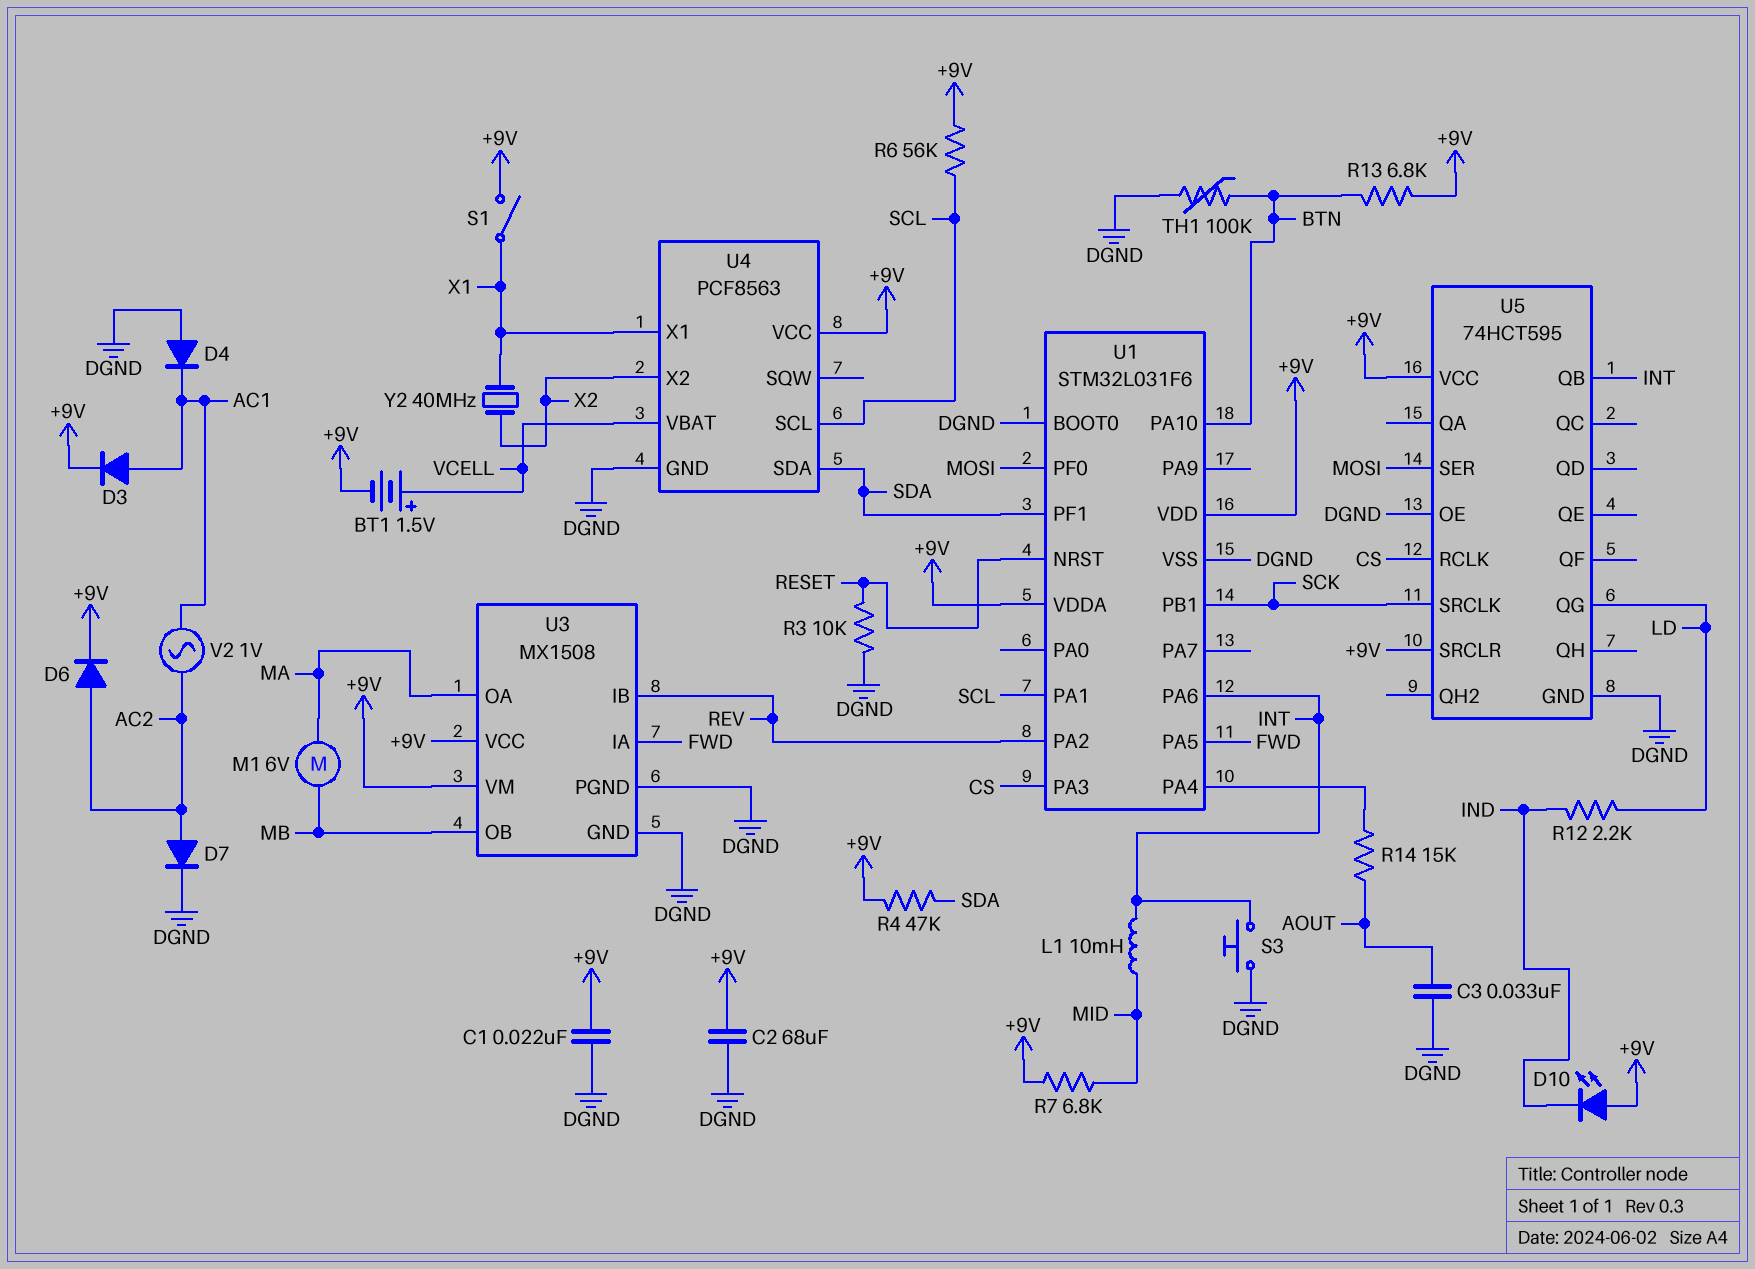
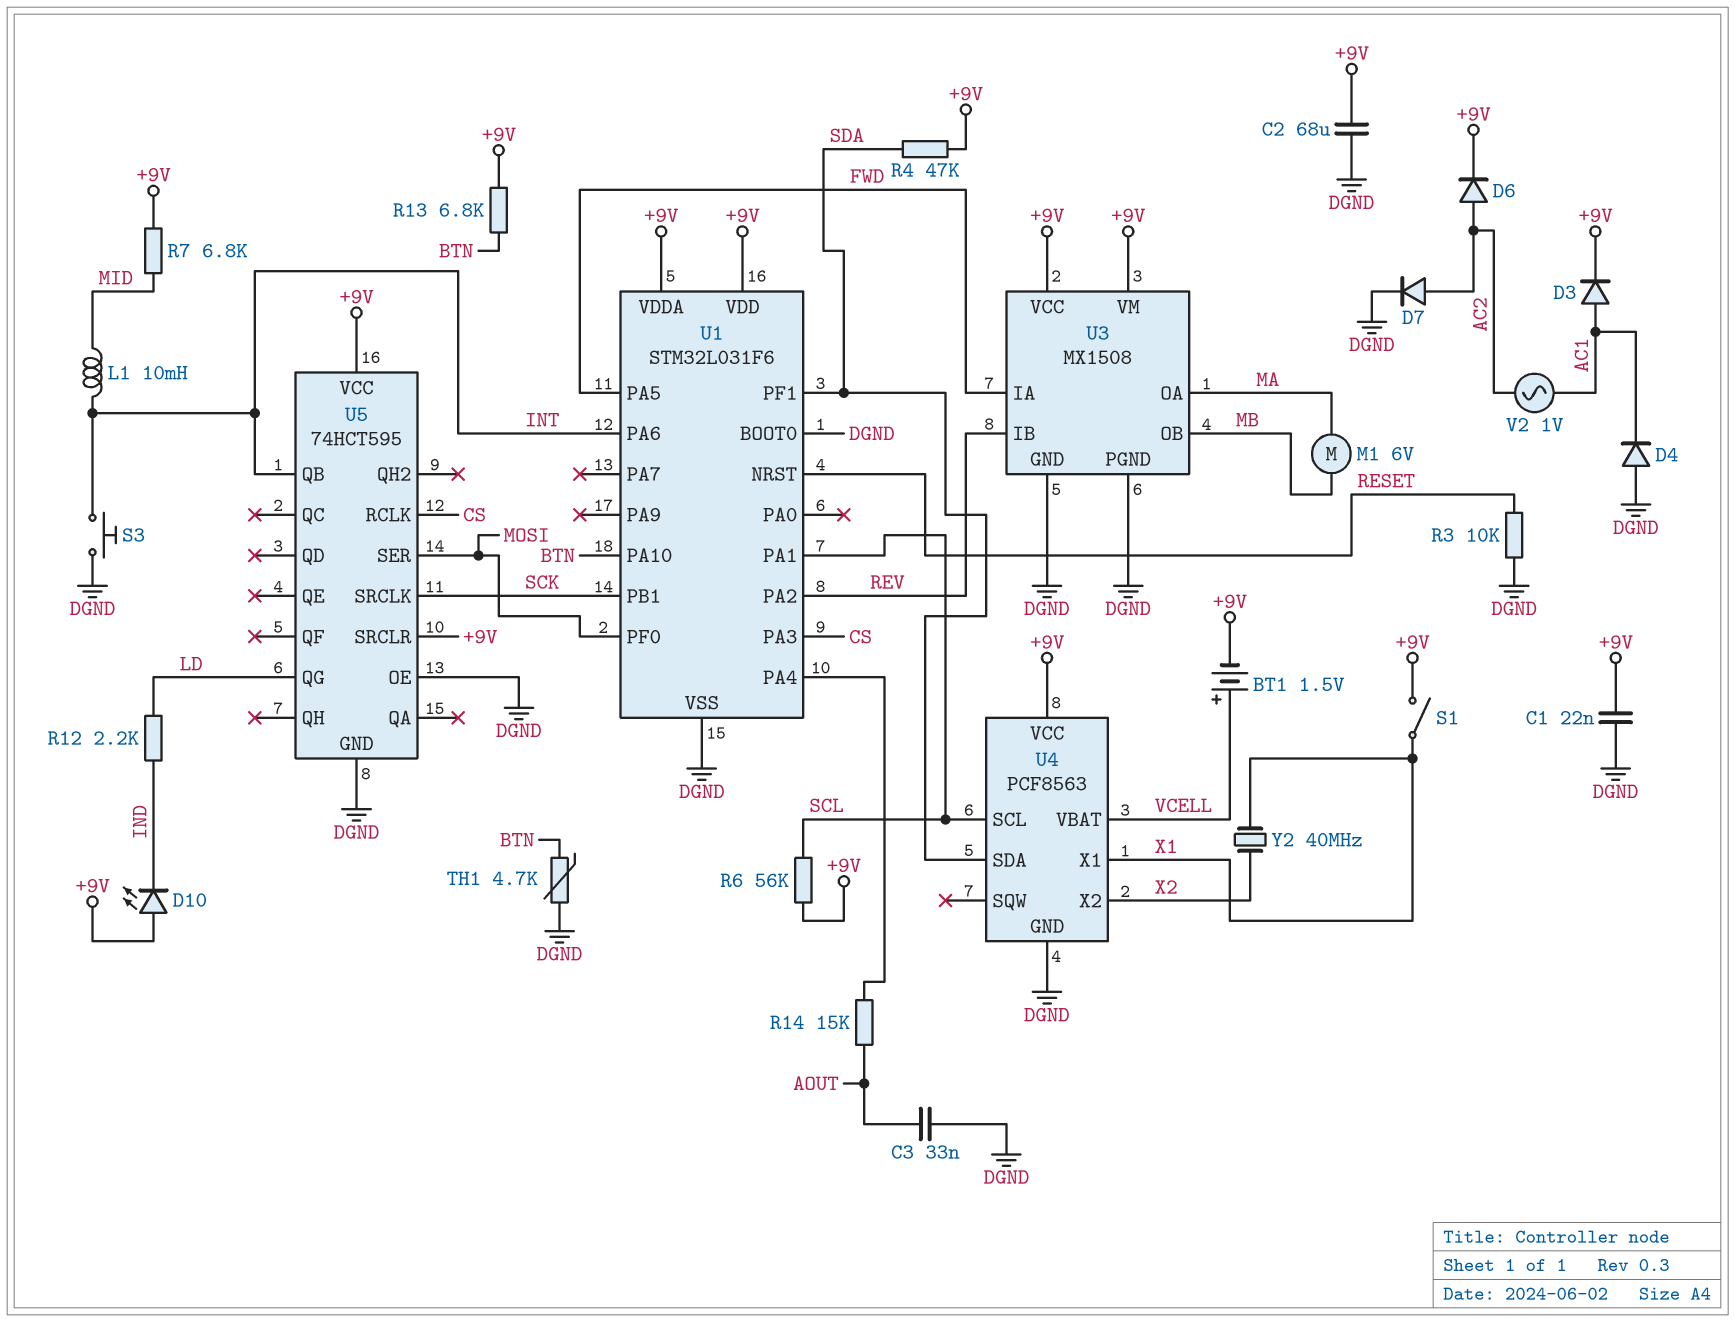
TH1: 100k (BTN, DGND) -> 4.7k (BTN, DGND)

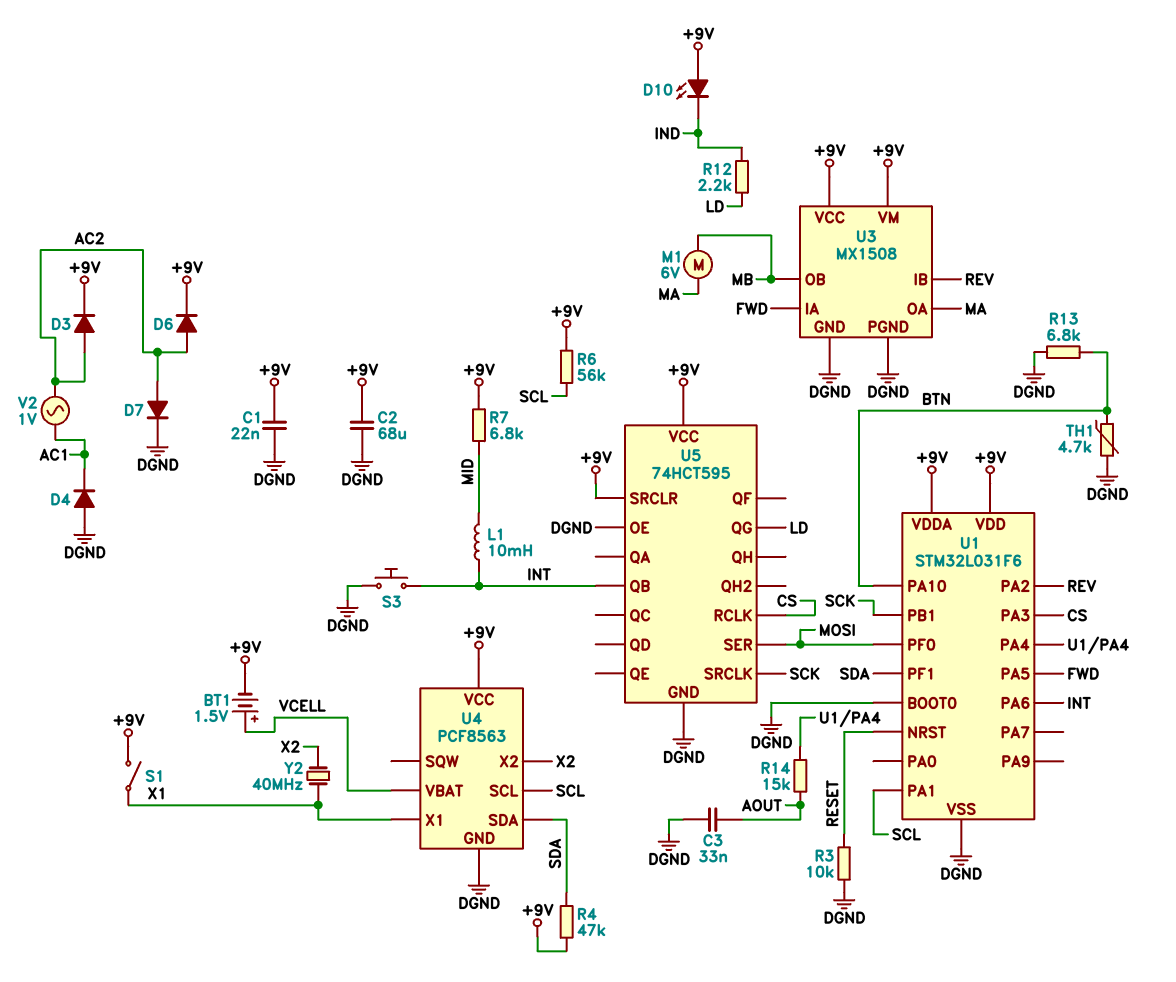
D3: diode (A AC1, K +9V) -> diode (A AC2, K +9V)
R13: 6.8k (+9V, BTN) -> 6.8k (BTN, DGND)

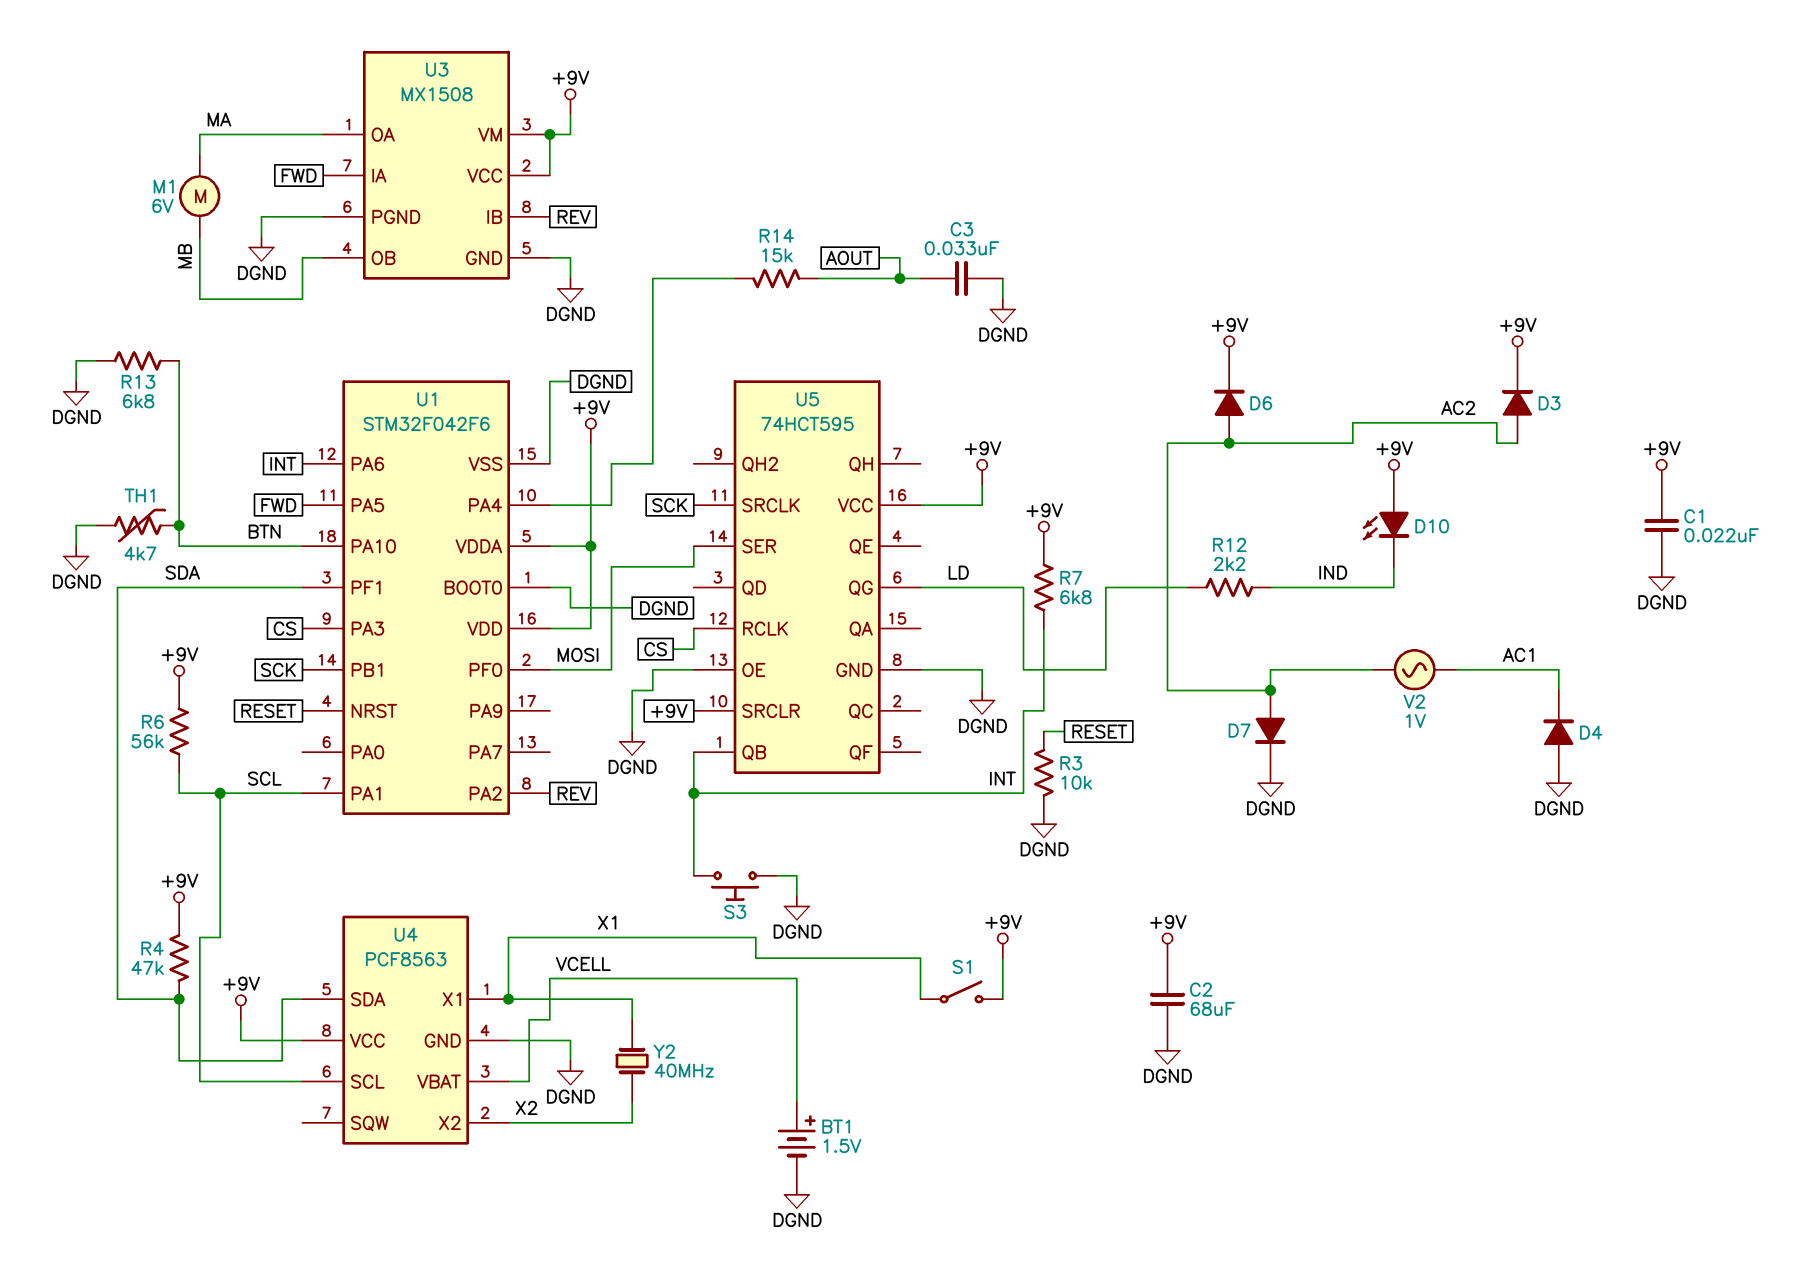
BT1: 1.5V (plus VCELL, minus +9V) -> 1.5V (plus VCELL, minus DGND)
L1: 10mH (INT, MID) -> none
R7: 6.8k (+9V, MID) -> 6.8k (+9V, INT)
U1: STM32L031F6 -> STM32F042F6

